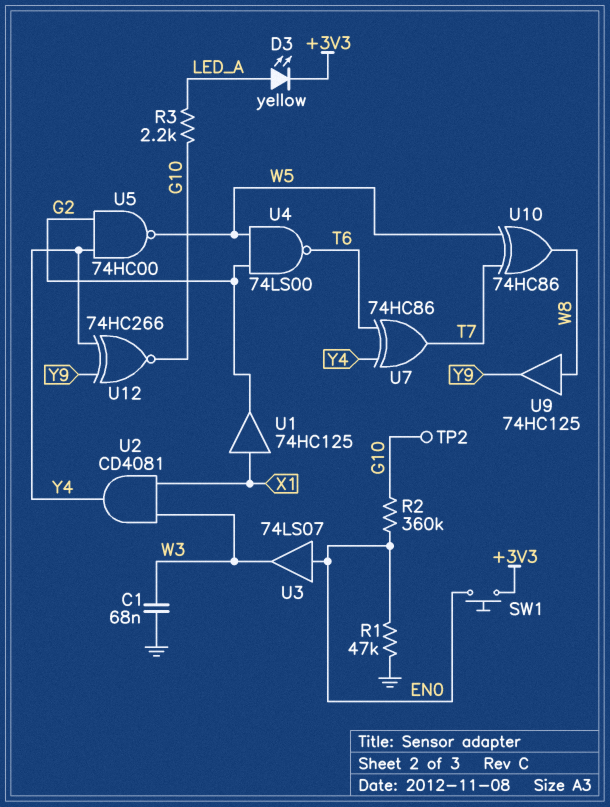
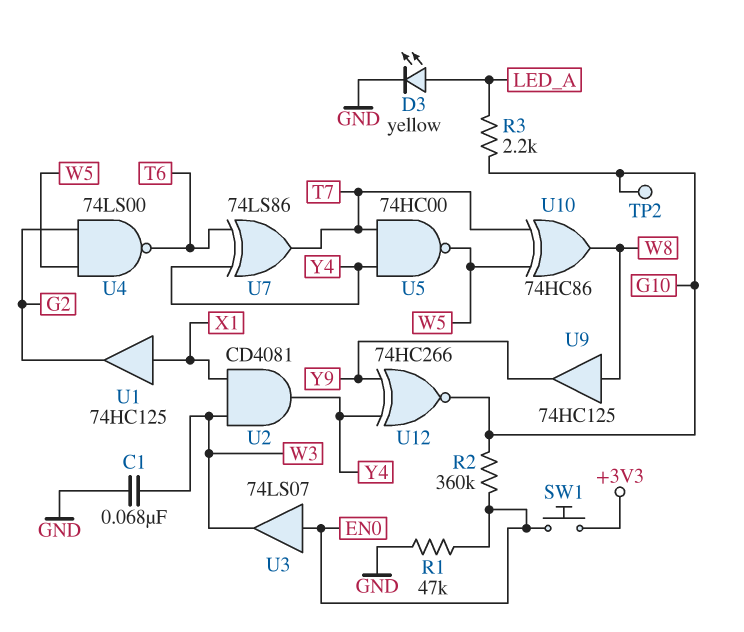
D3: LED yellow (A LED_A, K +3V3) -> LED yellow (A LED_A, K GND)
U5: NAND 74HC00 (in G2, in Y4, out W5) -> NAND 74HC00 (in T7, in Y4, out W5)
U7: XOR 74HC86 (in T6, in Y4, out T7) -> XOR 74LS86 (in T6, in Y4, out T7)

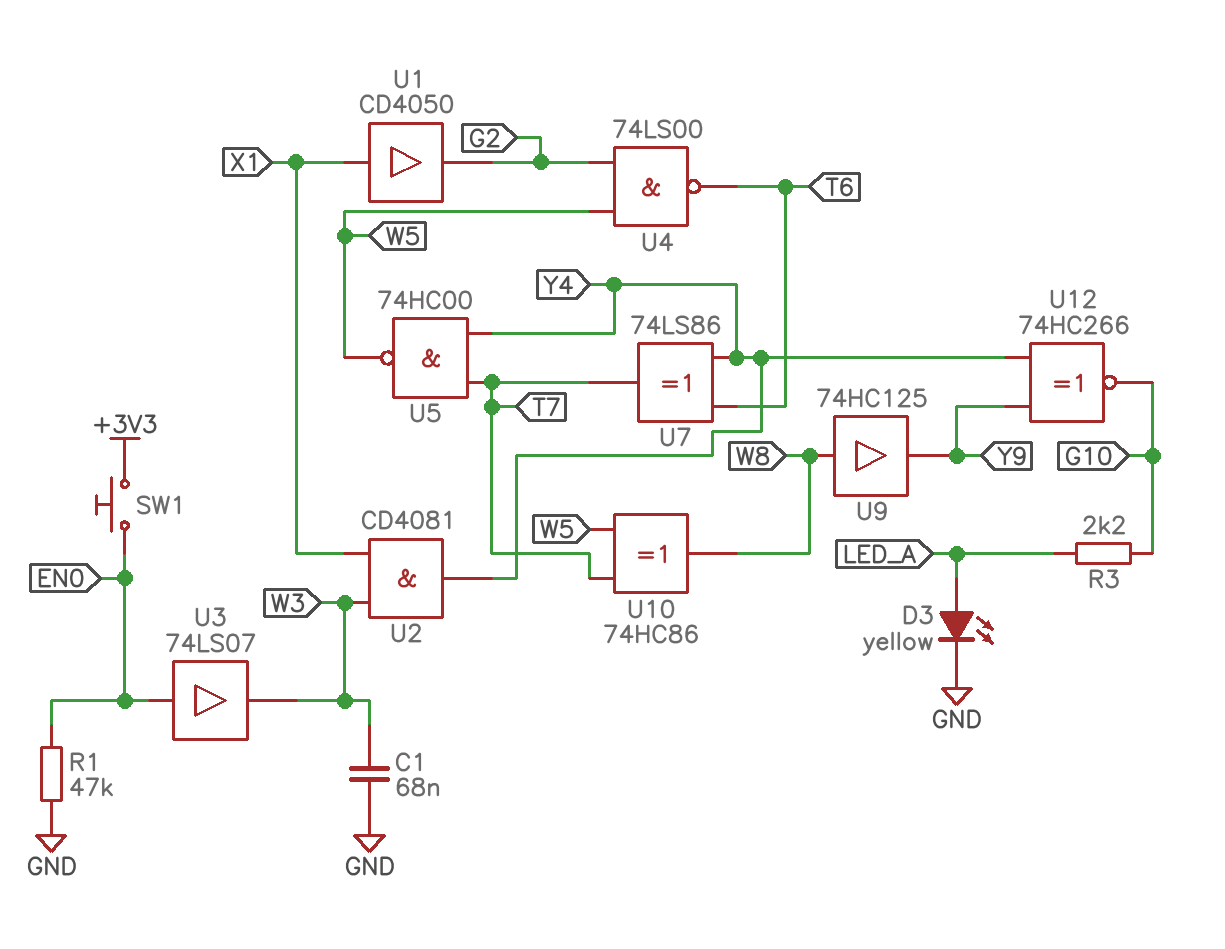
R2: 360k (EN0, G10) -> none
TP2: test point (G10) -> none
U1: buffer 74HC125 (in X1, out G2) -> buffer CD4050 (in X1, out G2)

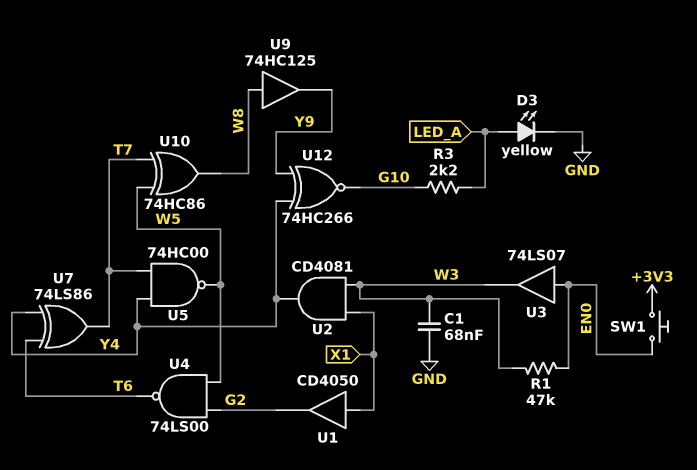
R1: 47k (EN0, GND) -> 47k (EN0, W3)

